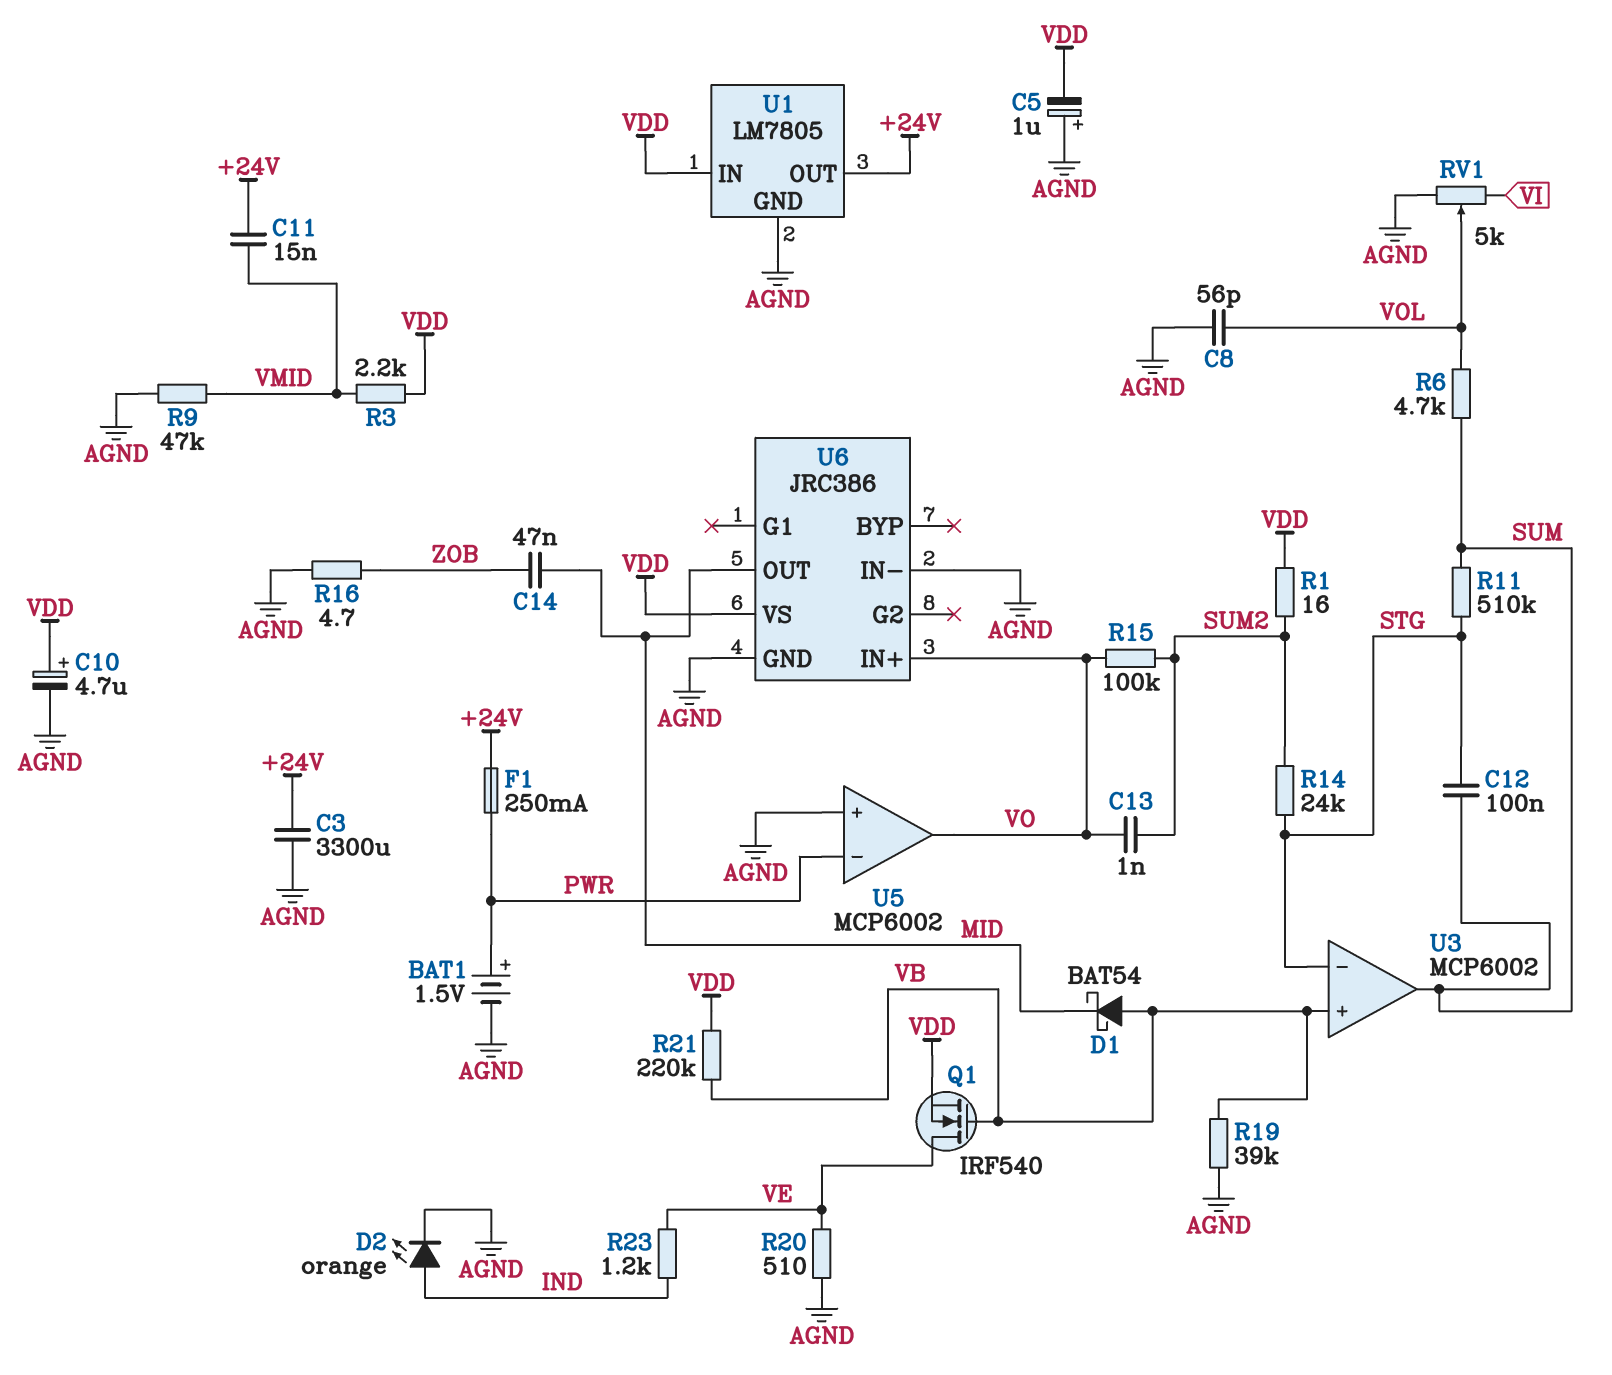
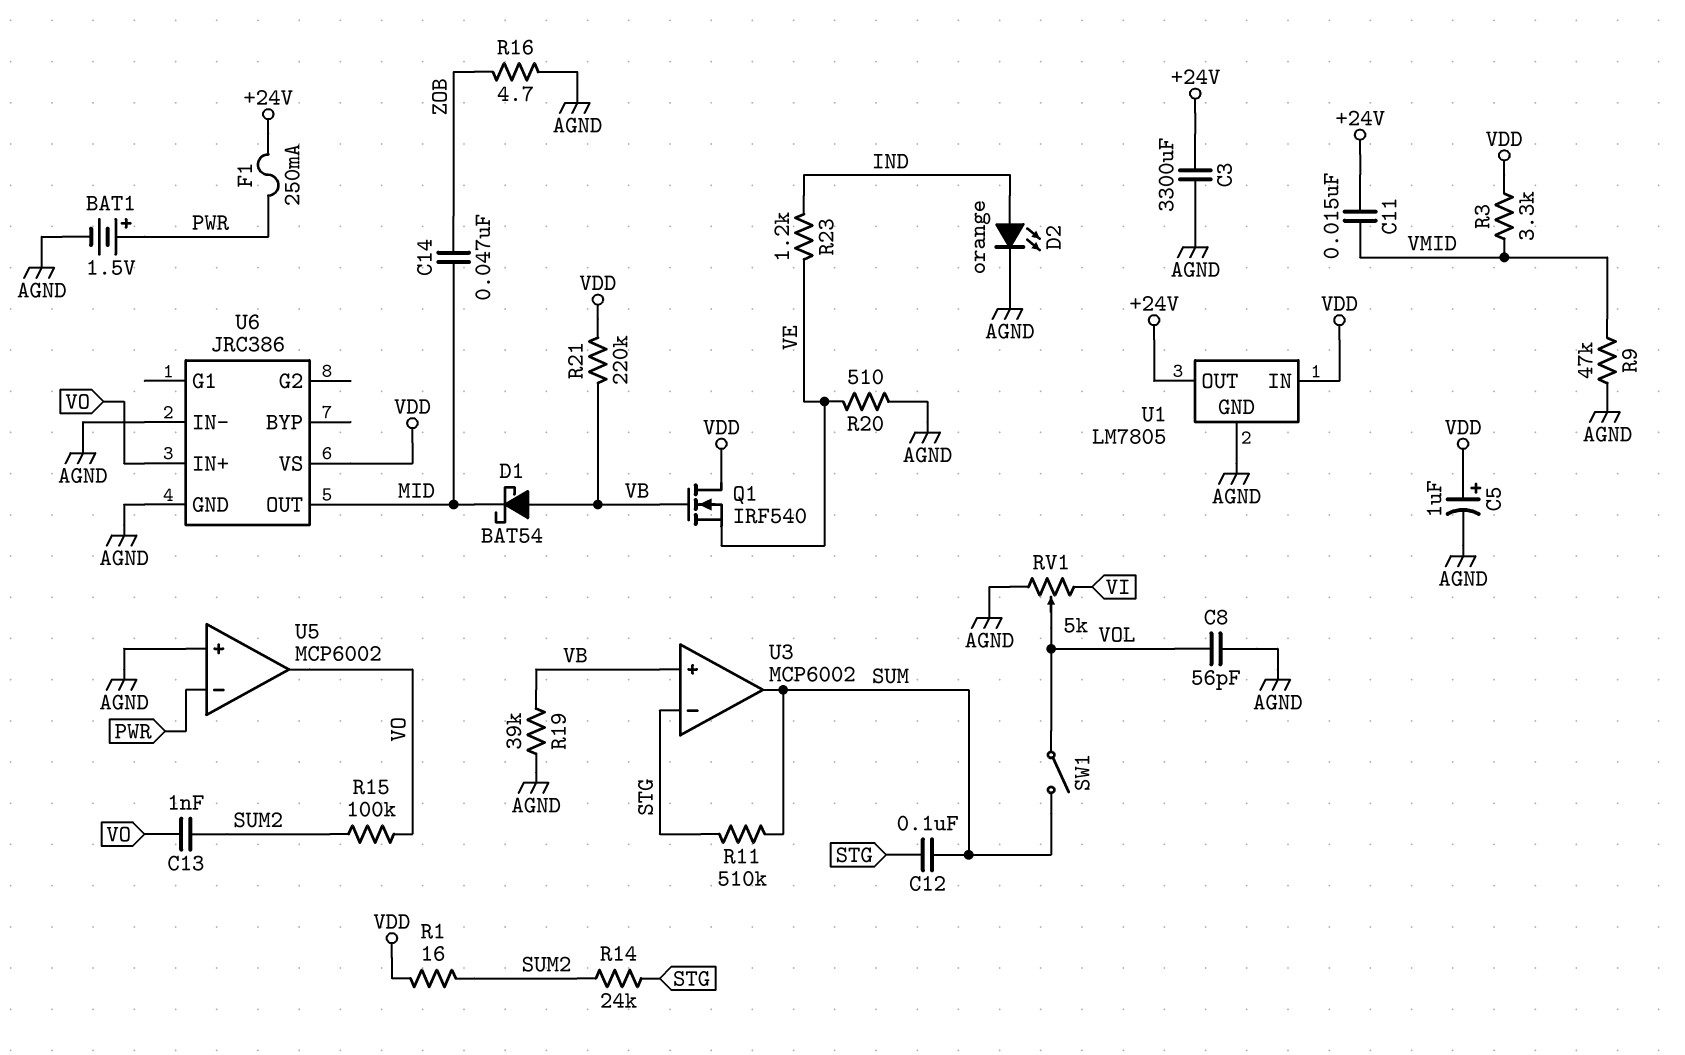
C5: 1uF (plus AGND, minus VDD) -> 1uF (plus VDD, minus AGND)
C10: 4.7uF (plus VDD, minus AGND) -> none
Q1: NMOS IRF540 (G VB, D VE, S VDD) -> NMOS IRF540 (G VB, D VDD, S VE)
R3: 2.2k (VDD, VMID) -> 3.3k (VDD, VMID)
R6: 4.7k (SUM, VOL) -> none
SW1: none -> switch (SUM, VOL)

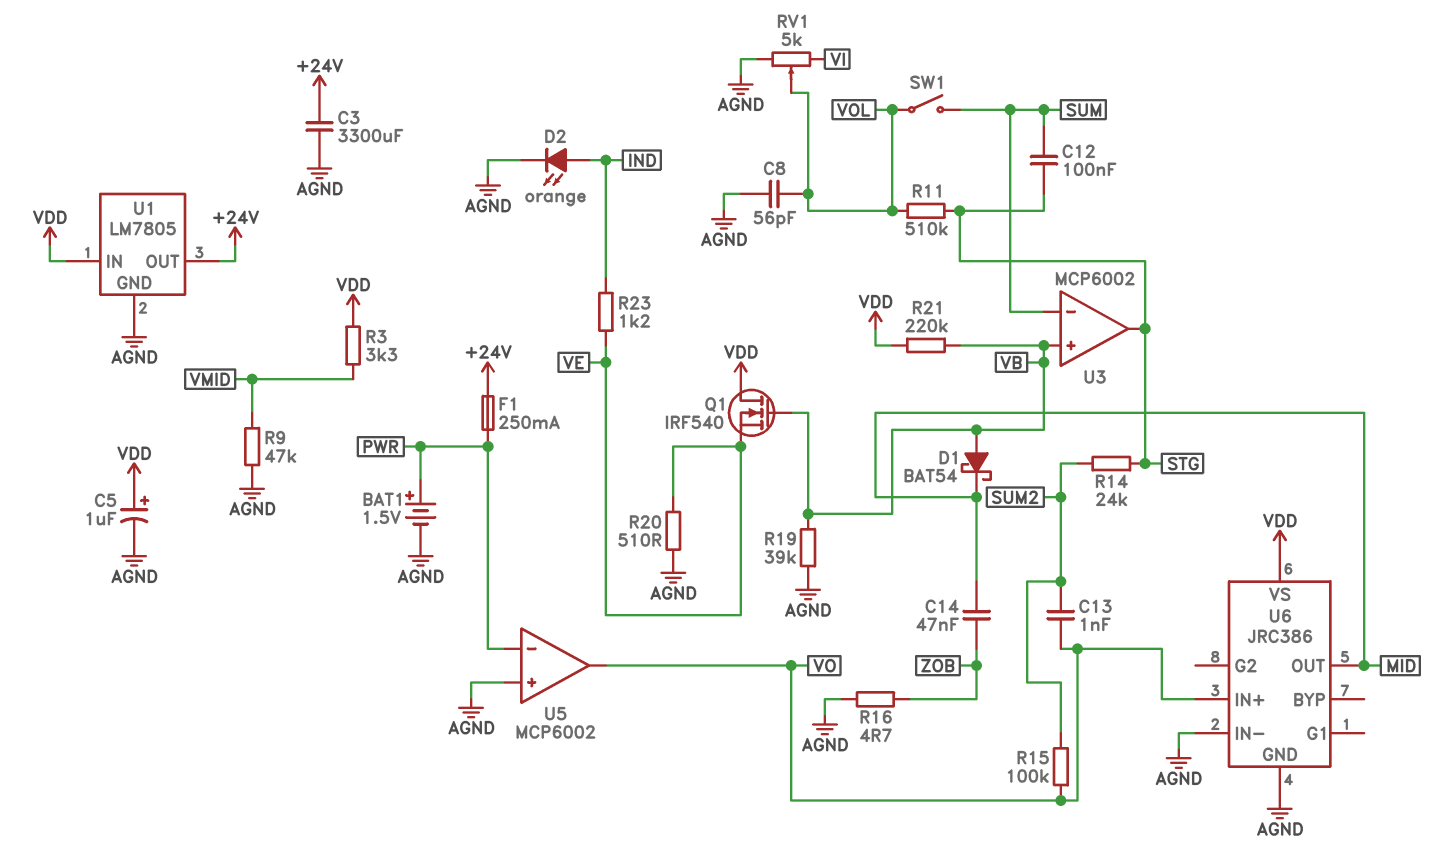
C11: 15nF (+24V, VMID) -> none
R1: 16 (SUM2, VDD) -> none
R11: 510k (STG, SUM) -> 510k (STG, VOL)
U3 pin in-: STG -> SUM
U3 pin out: SUM -> STG

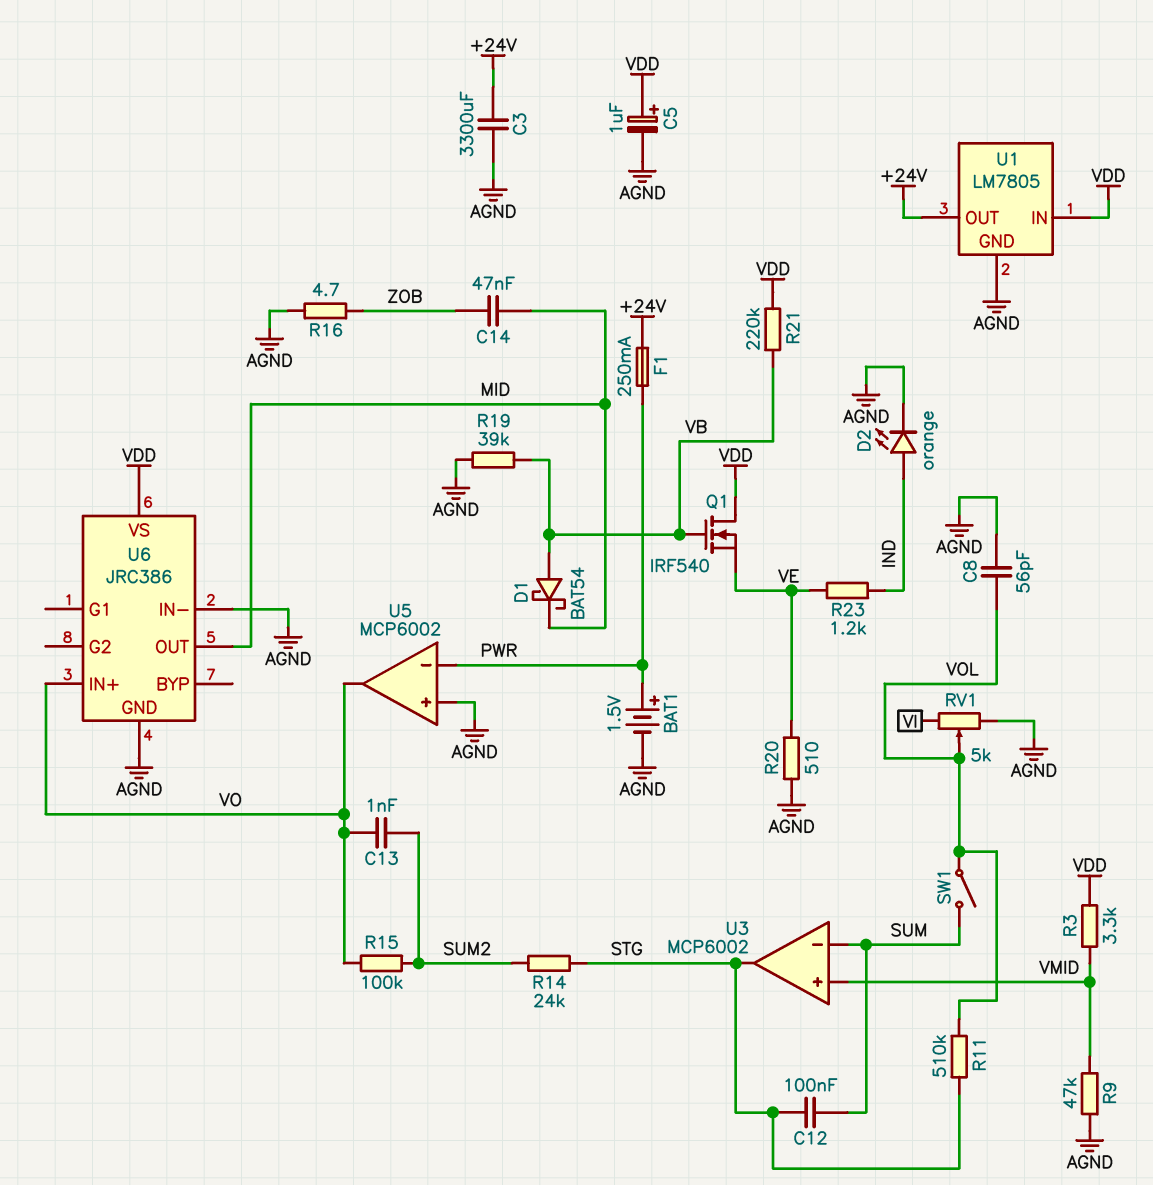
U3 pin in+: VB -> VMID

